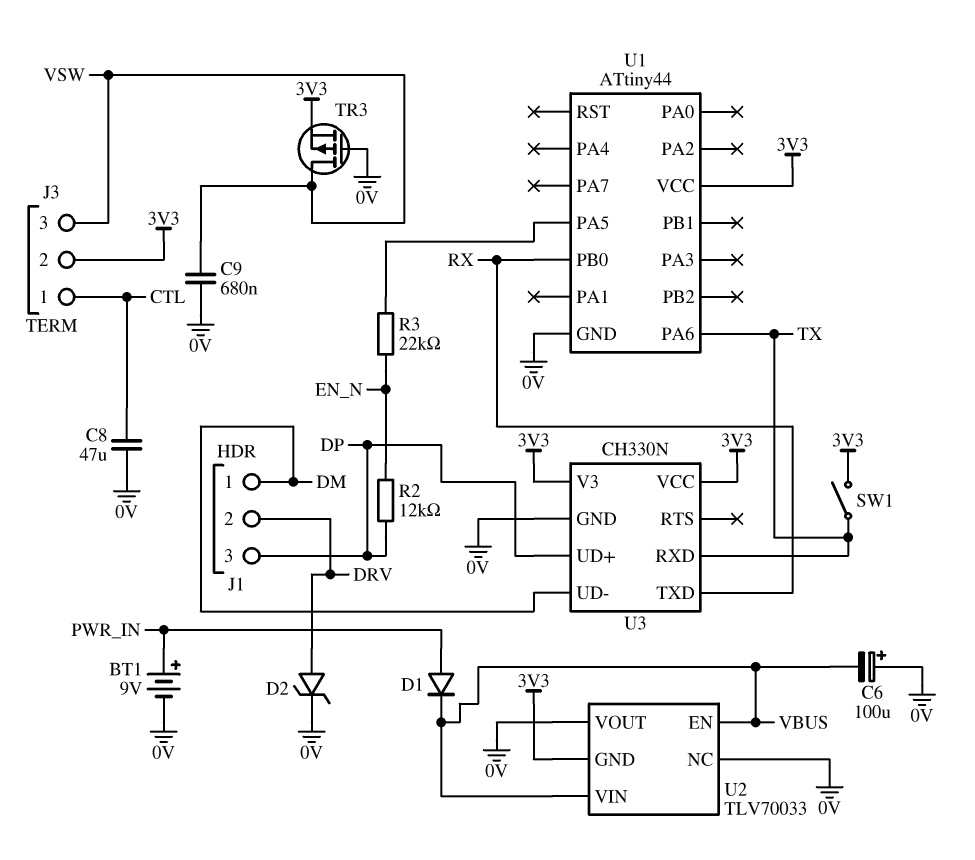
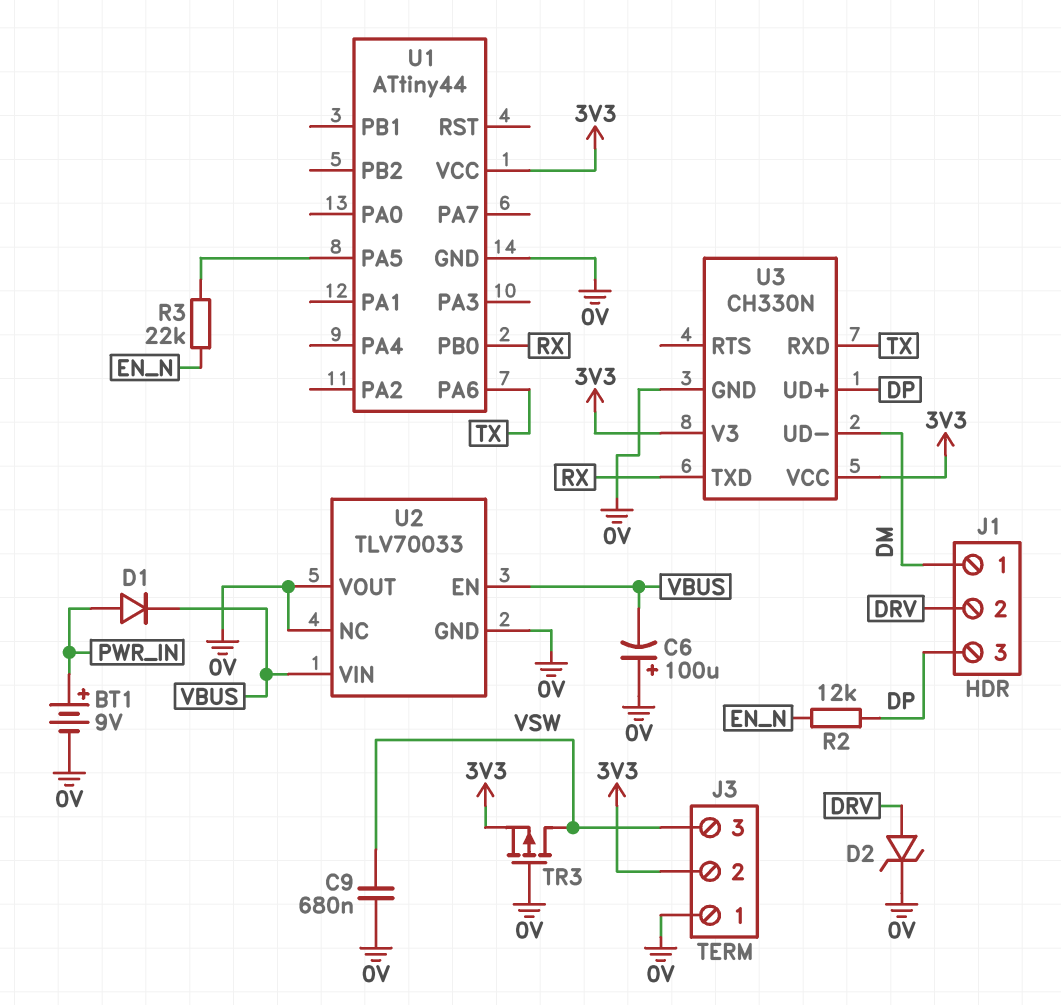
C8: 47uF (0V, CTL) -> none
J3 pin 1: CTL -> 0V
SW1: switch (3V3, TX) -> none
U2 pin GND: 3V3 -> 0V

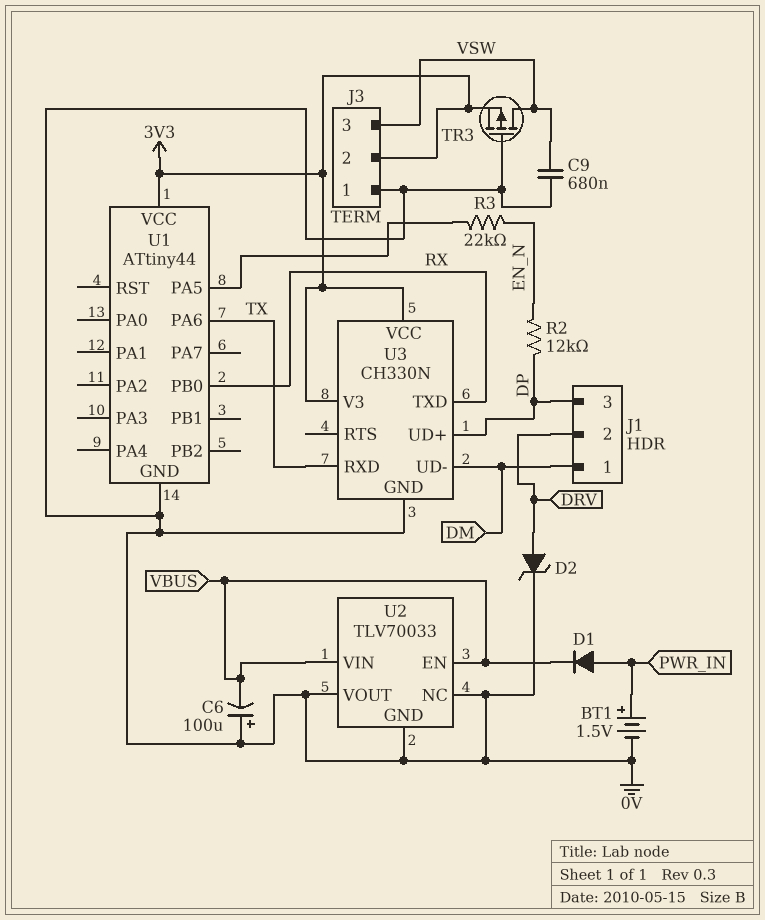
BT1: 9V (plus PWR_IN, minus 0V) -> 1.5V (plus PWR_IN, minus 0V)

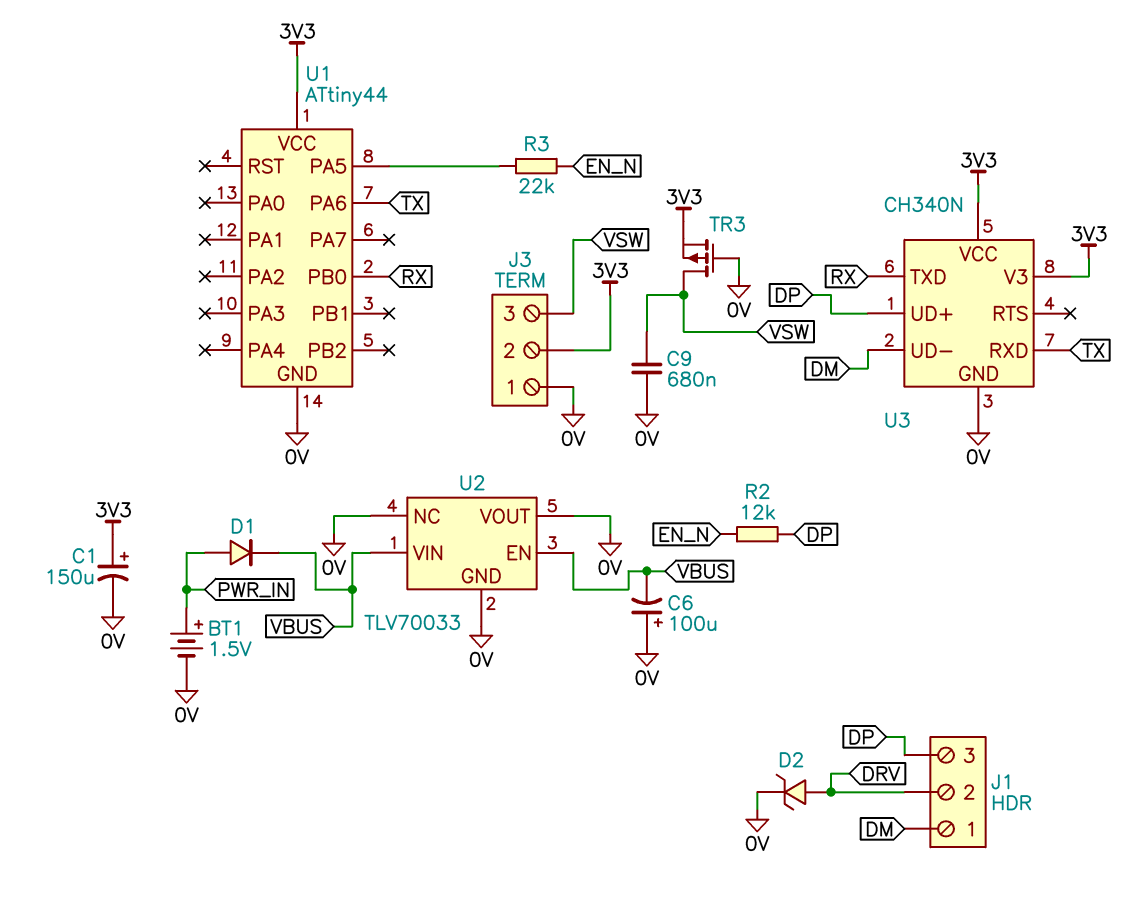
C1: none -> 150uF (plus 3V3, minus 0V)
U3: CH330N -> CH340N

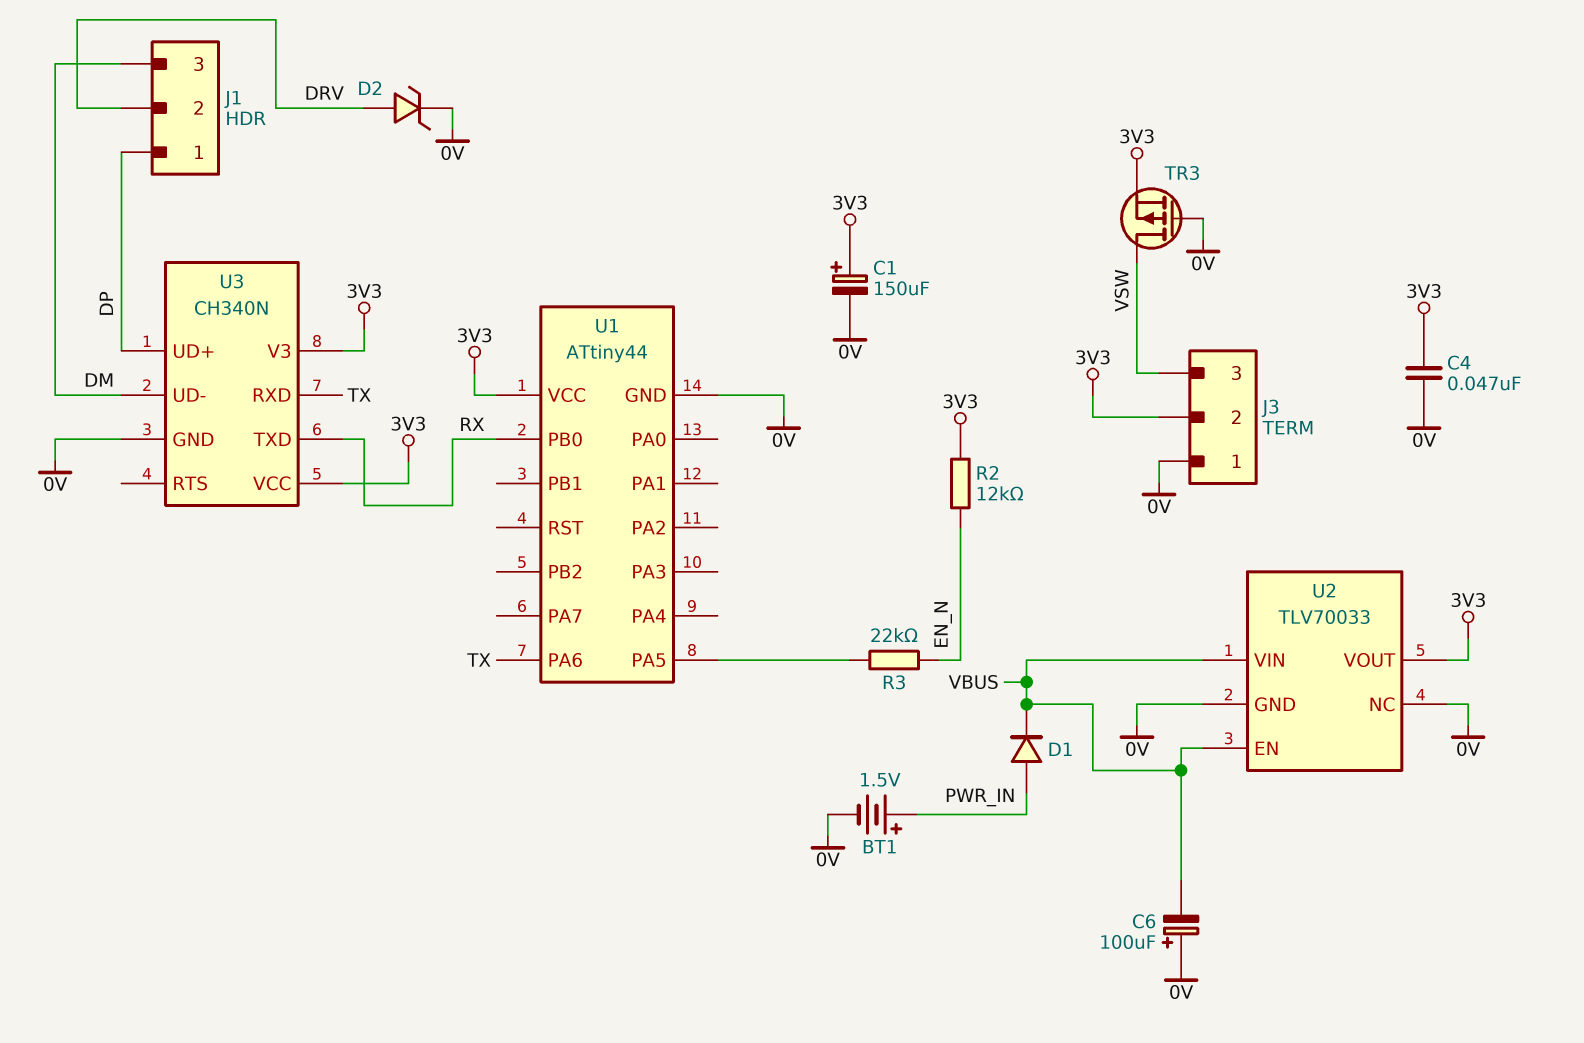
C4: none -> 47nF (0V, 3V3)
C9: 680nF (0V, VSW) -> none
J1 pin 1: DM -> DP
J1 pin 3: DP -> DM
R2: 12k (DP, EN_N) -> 12k (3V3, EN_N)
U2 pin VOUT: 0V -> 3V3

